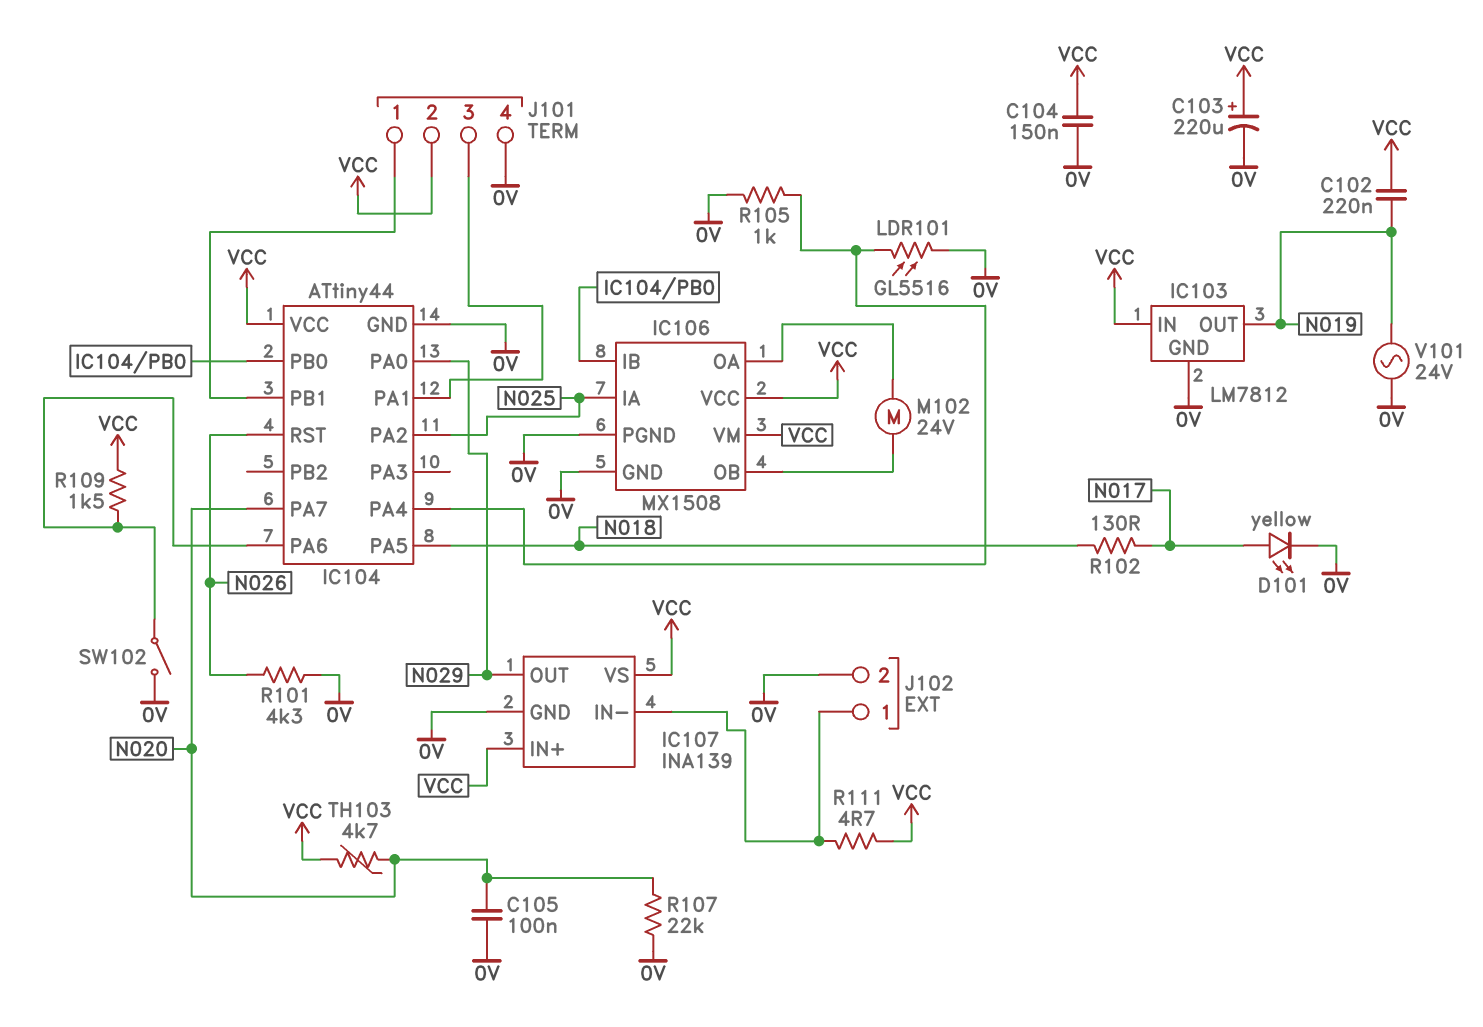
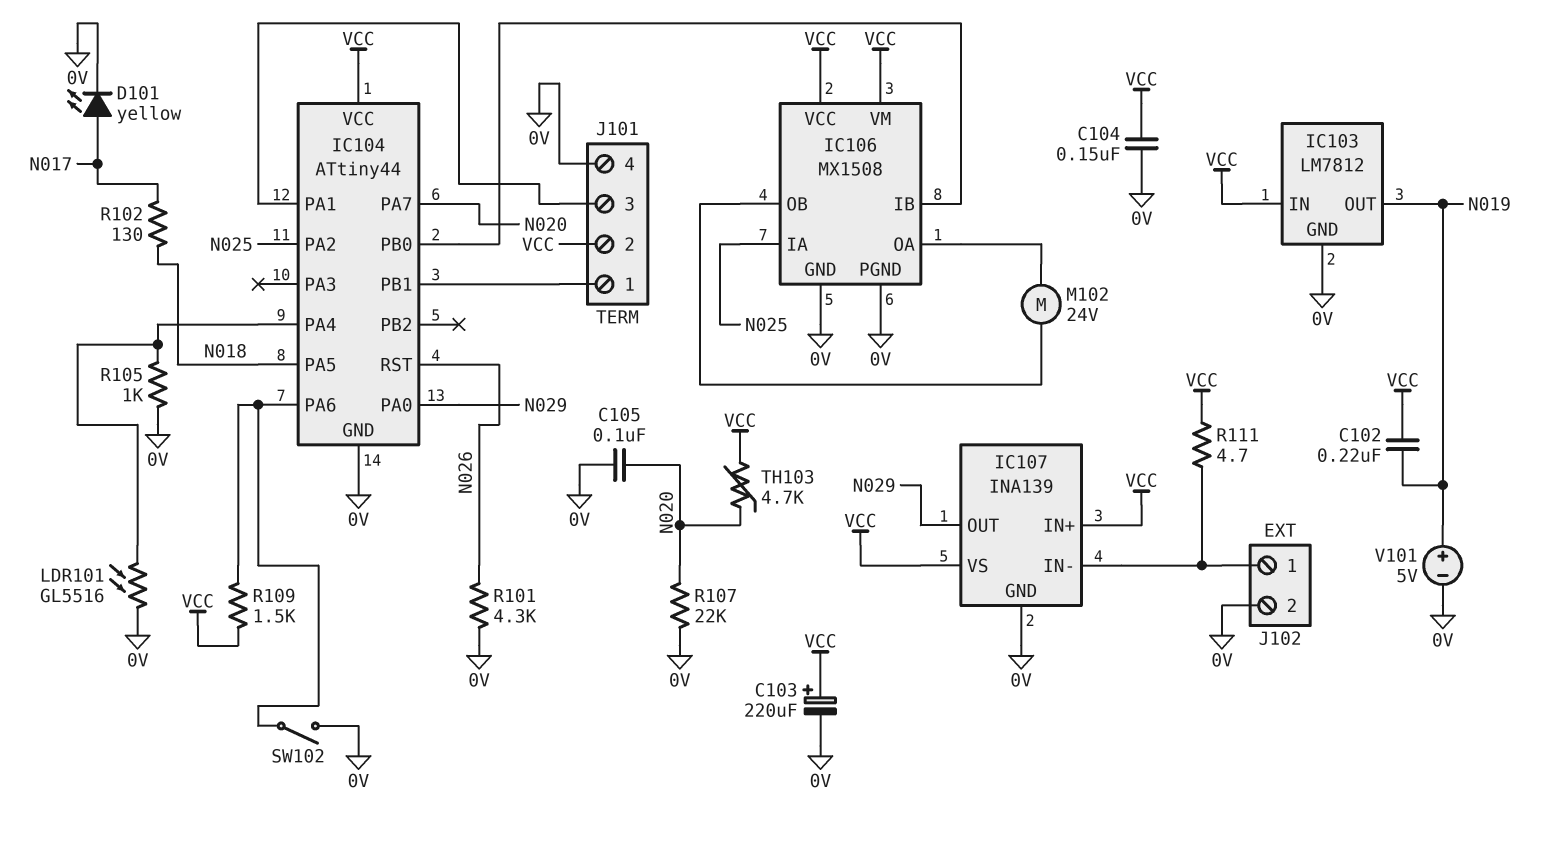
V101: AC 24V (0V, N019) -> 5V (plus N019, minus 0V)

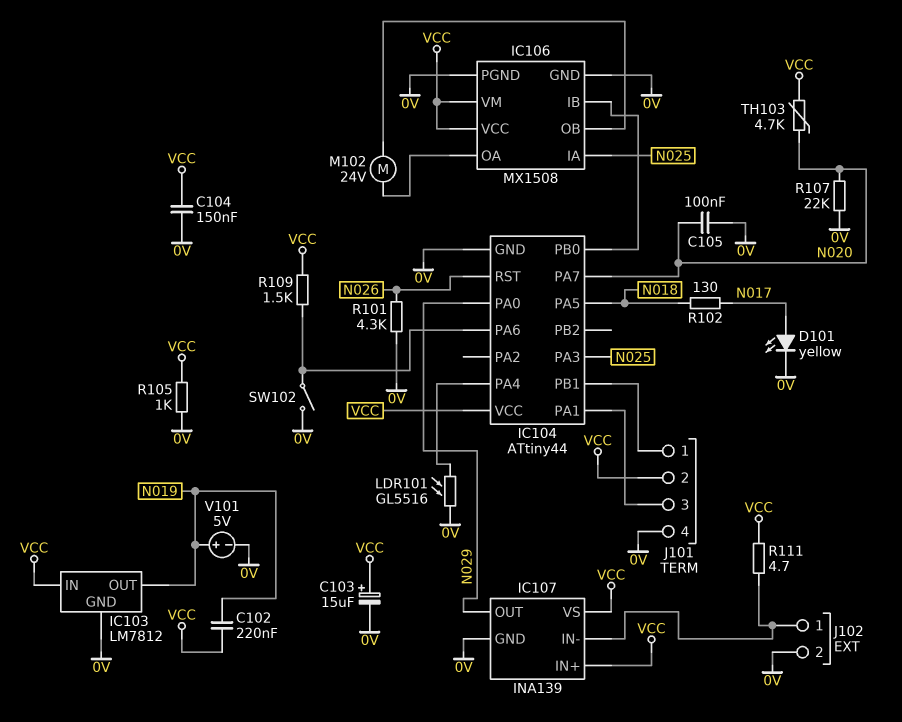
C103: 220uF (plus VCC, minus 0V) -> 15uF (plus VCC, minus 0V)
IC104 pin PA2: N025 -> none
IC104 pin PA3: none -> N025
R105: 1k (0V, IC104/PA4) -> 1k (0V, VCC)

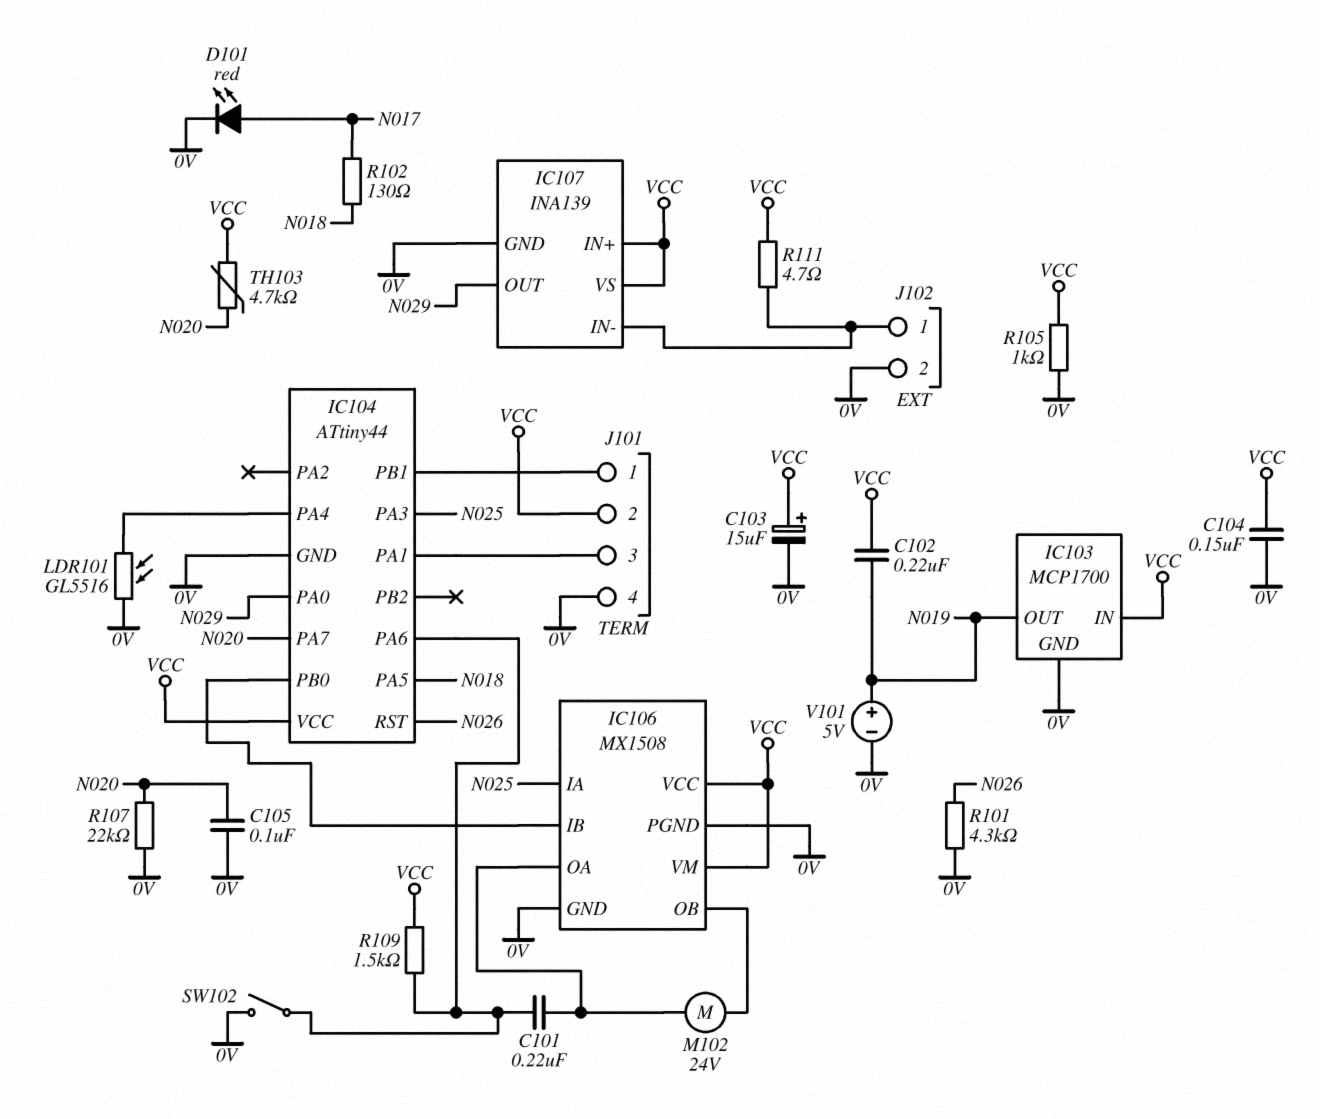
C101: none -> 220nF (IC104/PA6, IC106/OA)
D101: LED yellow (A N017, K 0V) -> LED red (A N017, K 0V)
IC103: LM7812 -> MCP1700

